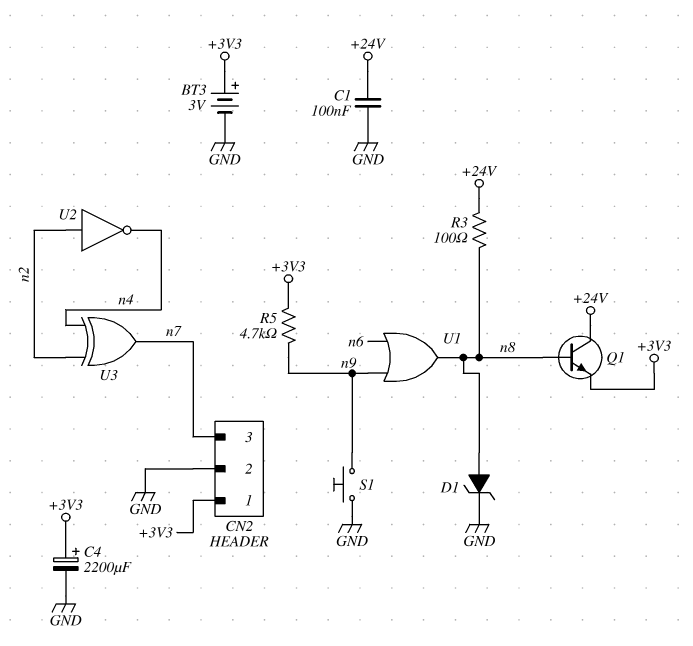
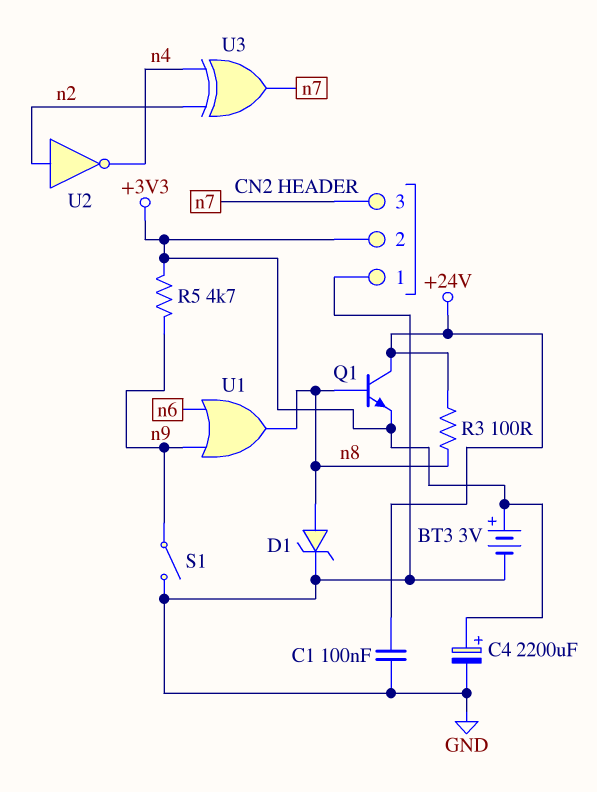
CN2 pin 1: +3V3 -> GND
CN2 pin 2: GND -> +3V3
S1: button (GND, n9) -> switch (GND, n9)

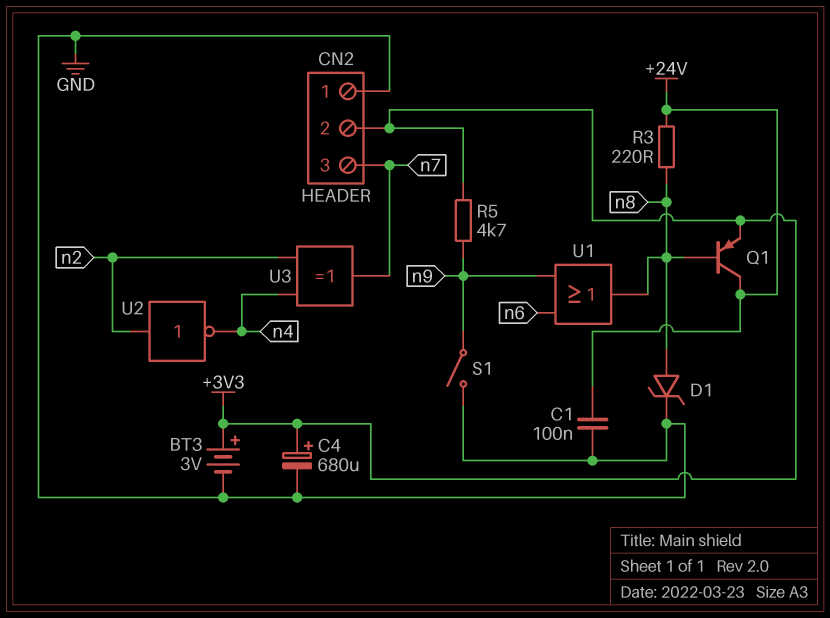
C4: 2200uF (plus +3V3, minus GND) -> 680uF (plus +3V3, minus GND)
Q1: NPN (B n8, C +24V, E +3V3) -> PNP (B n8, C +24V, E +3V3)
R3: 100 (+24V, n8) -> 220 (+24V, n8)

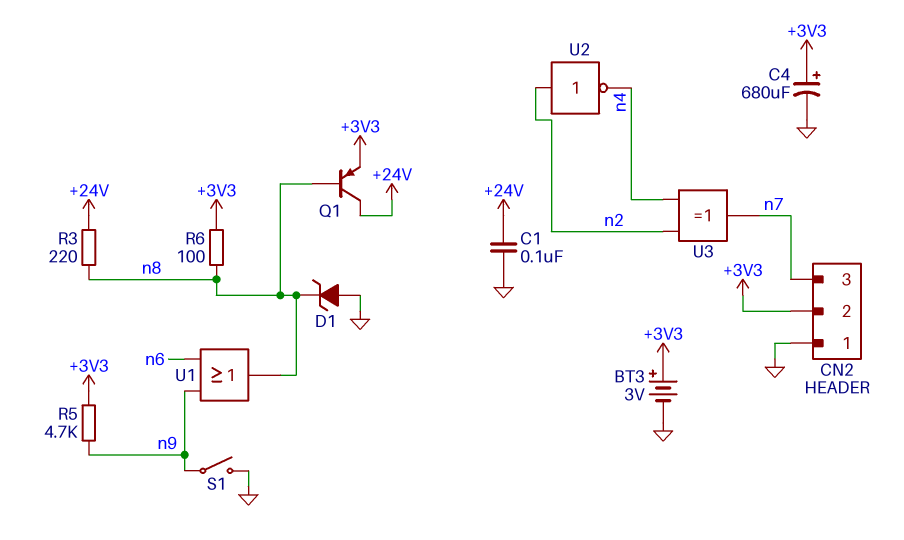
D1: zener (A n8, K GND) -> zener (A GND, K n8)
R6: none -> 100 (+3V3, n8)

